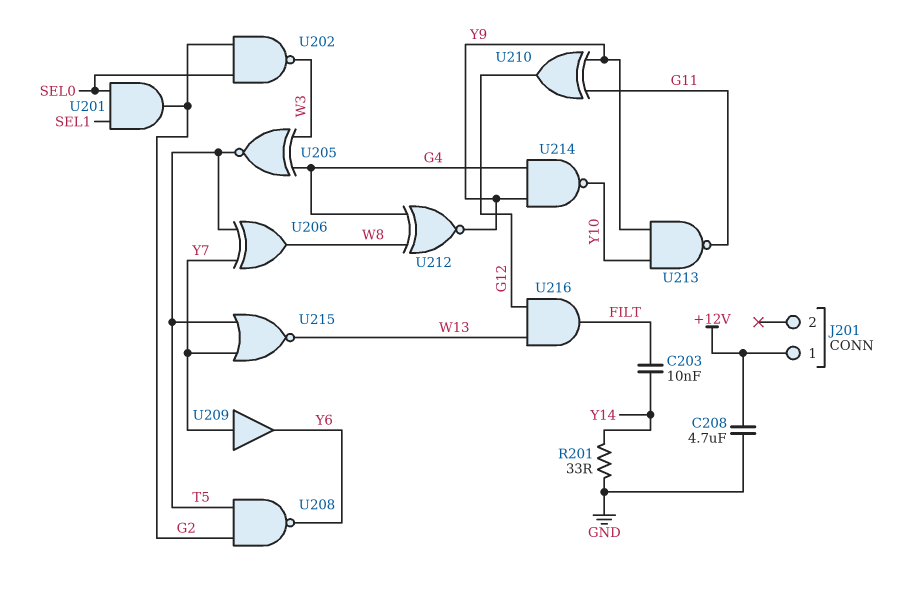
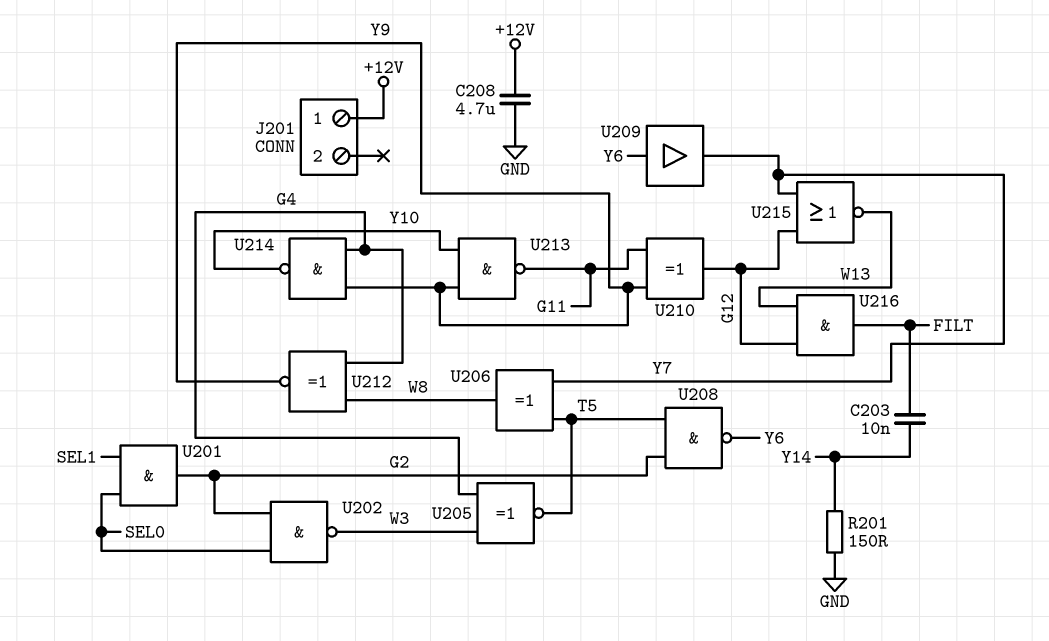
R201: 33 (GND, Y14) -> 150 (GND, Y14)
U209: buffer (in Y7, out Y6) -> buffer (in Y6, out Y7)
U215: NOR (in T5, in Y7, out W13) -> NOR (in G12, in Y7, out W13)

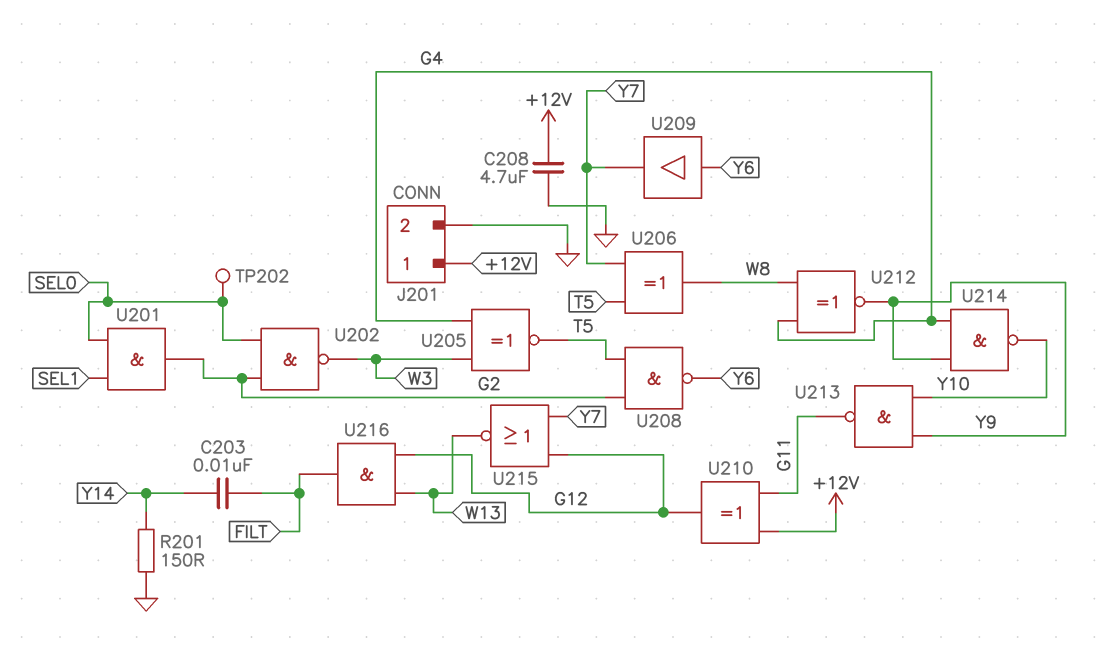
J201 pin 2: none -> GND
TP202: none -> test point (SEL0)
U210: XOR (in G11, in Y9, out G12) -> XOR (in +12V, in G11, out G12)

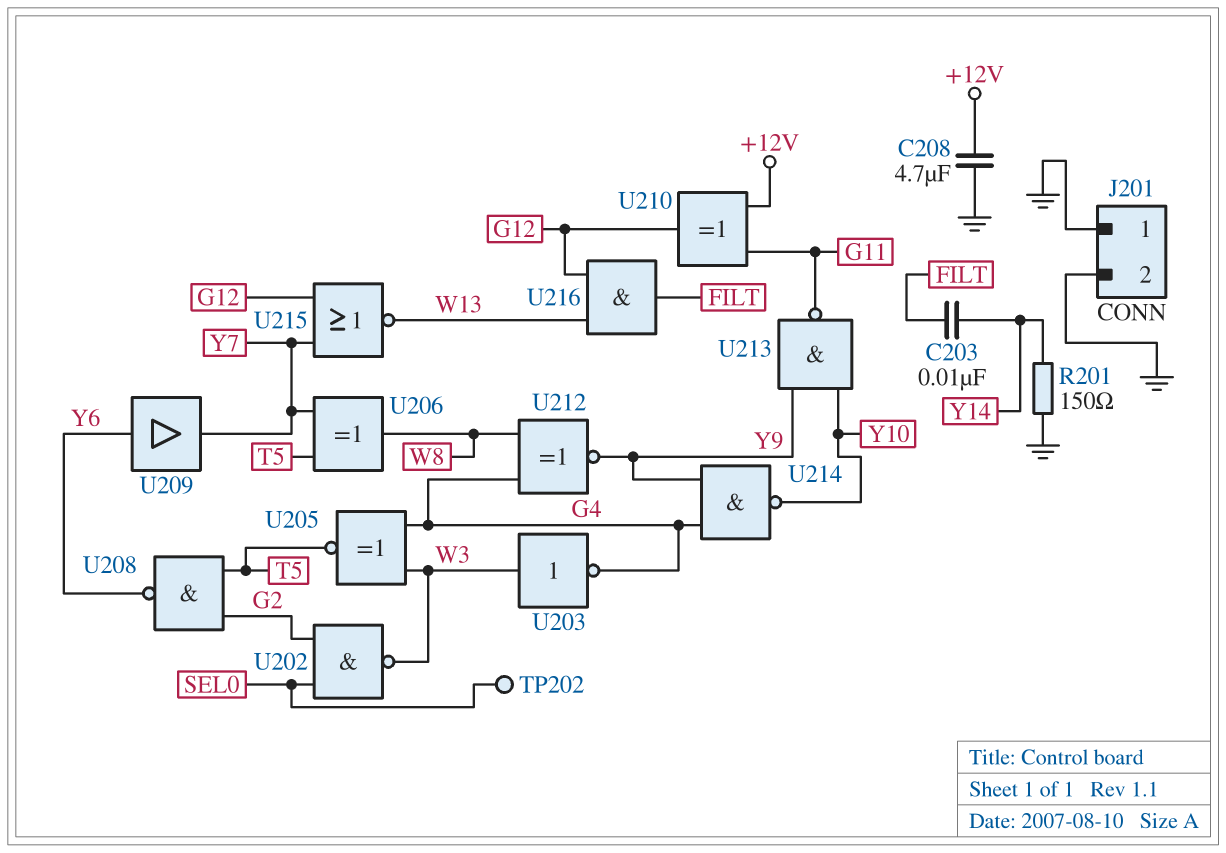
J201 pin 1: +12V -> GND
U201: AND (in SEL0, in SEL1, out G2) -> none
U203: none -> NOT (in W3, out G4)

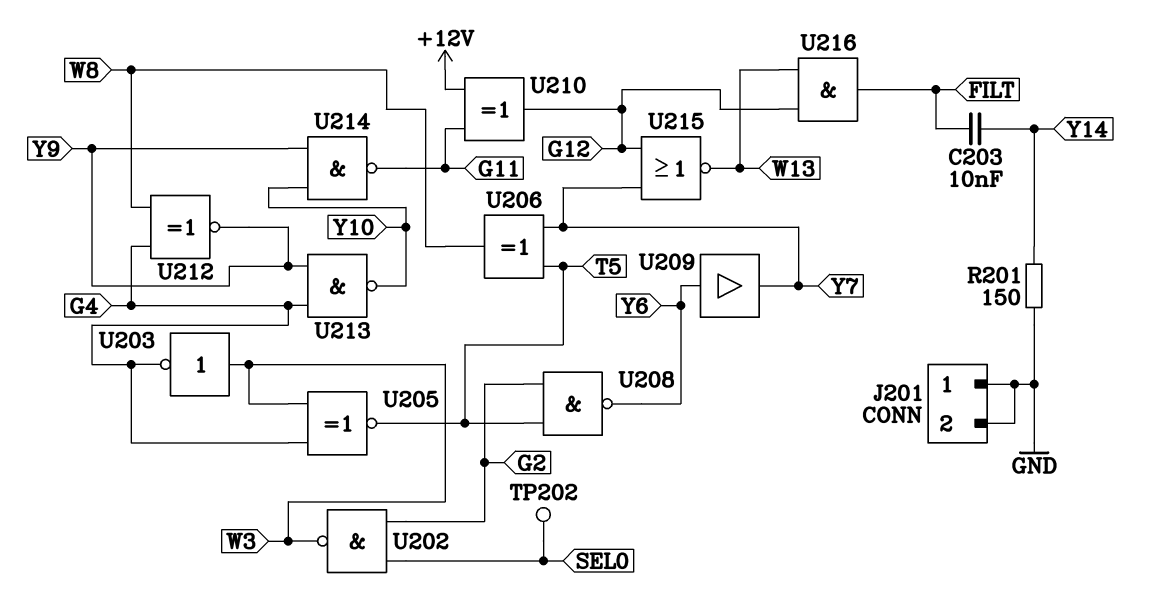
C208: 4.7uF (+12V, GND) -> none
U213: NAND (in Y9, in Y10, out G11) -> NAND (in G4, in Y9, out Y10)
U214: NAND (in G4, in Y9, out Y10) -> NAND (in Y9, in Y10, out G11)

